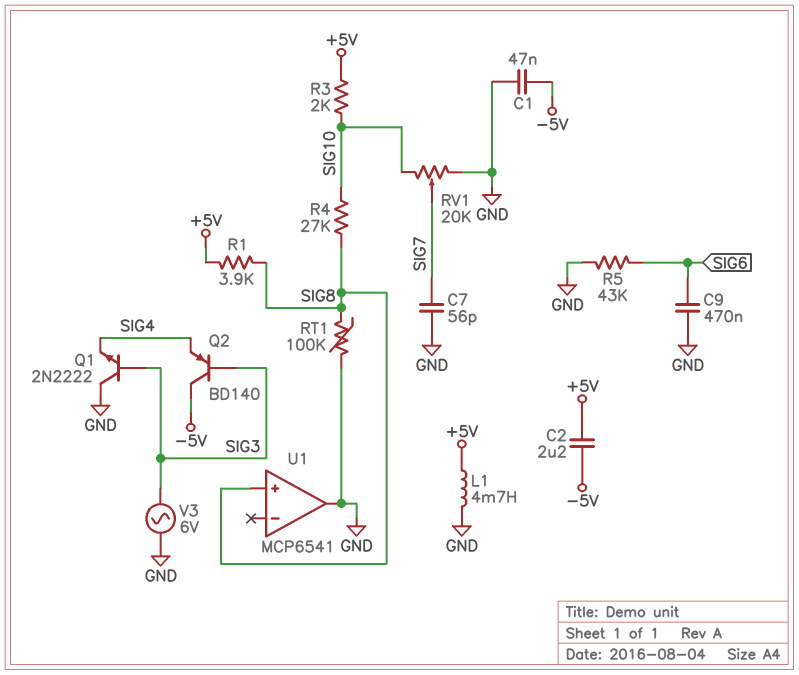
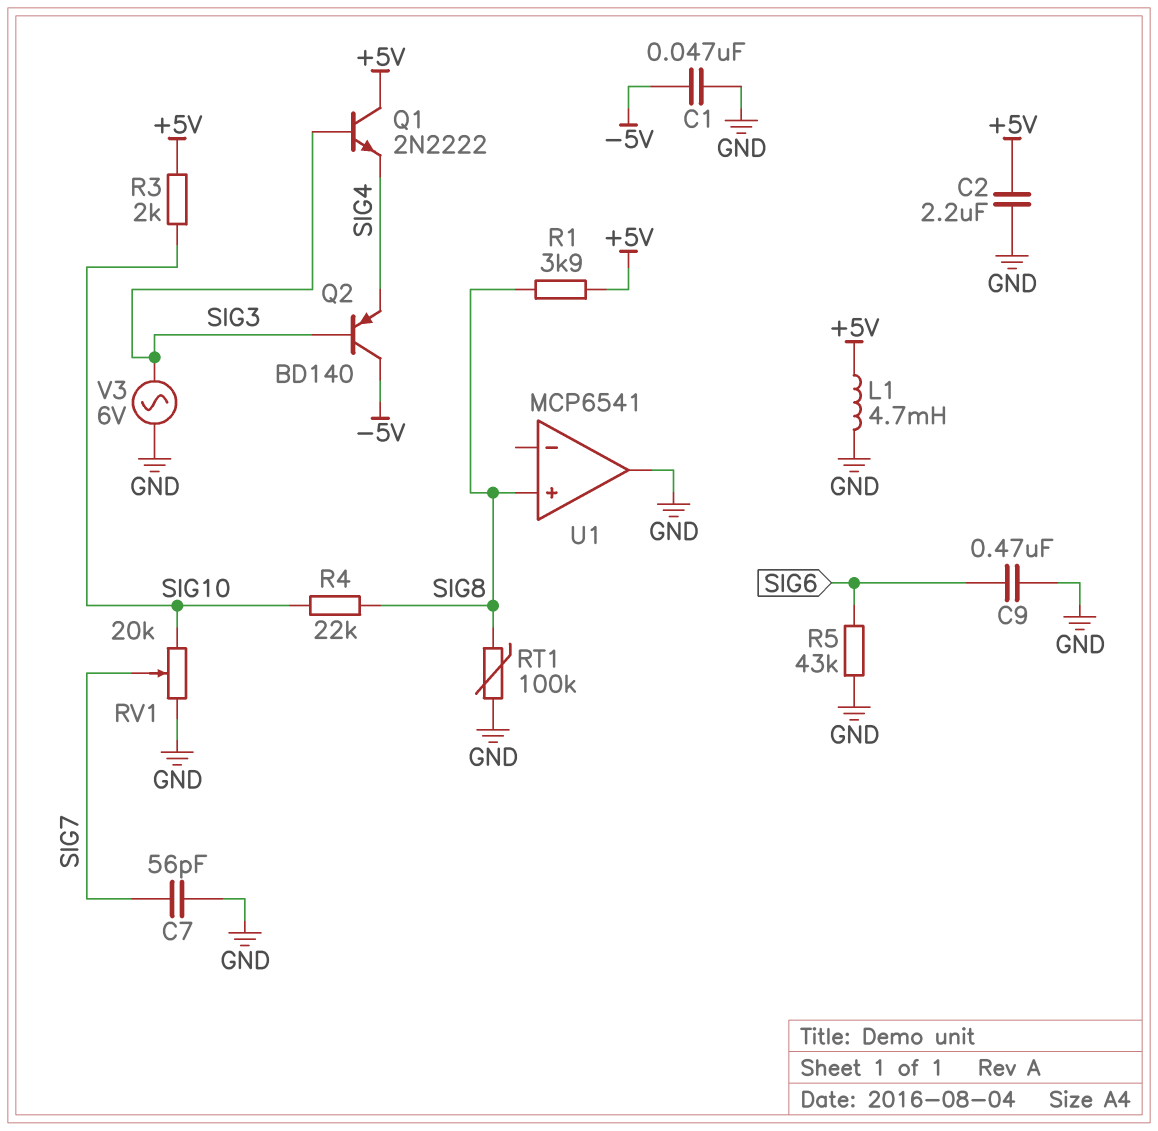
C2: 2.2uF (+5V, -5V) -> 2.2uF (+5V, GND)
Q1: NPN 2N2222 (B SIG3, C GND, E SIG4) -> NPN 2N2222 (B SIG3, C +5V, E SIG4)
R4: 27k (SIG8, SIG10) -> 22k (SIG8, SIG10)

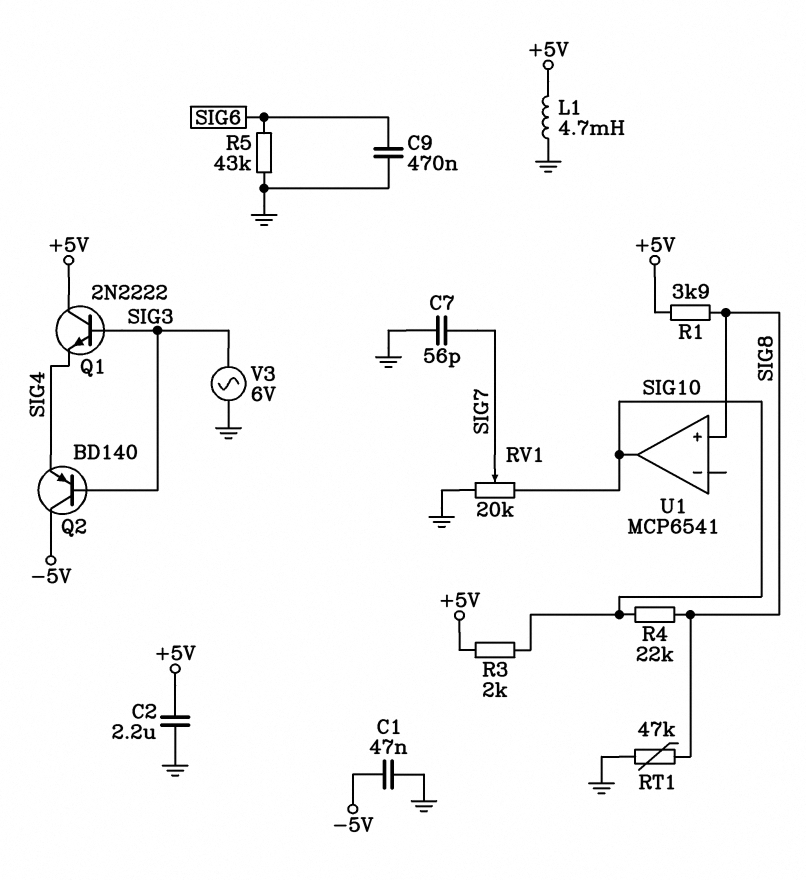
RT1: 100k (GND, SIG8) -> 47k (GND, SIG8)
U1 pin out: GND -> SIG10

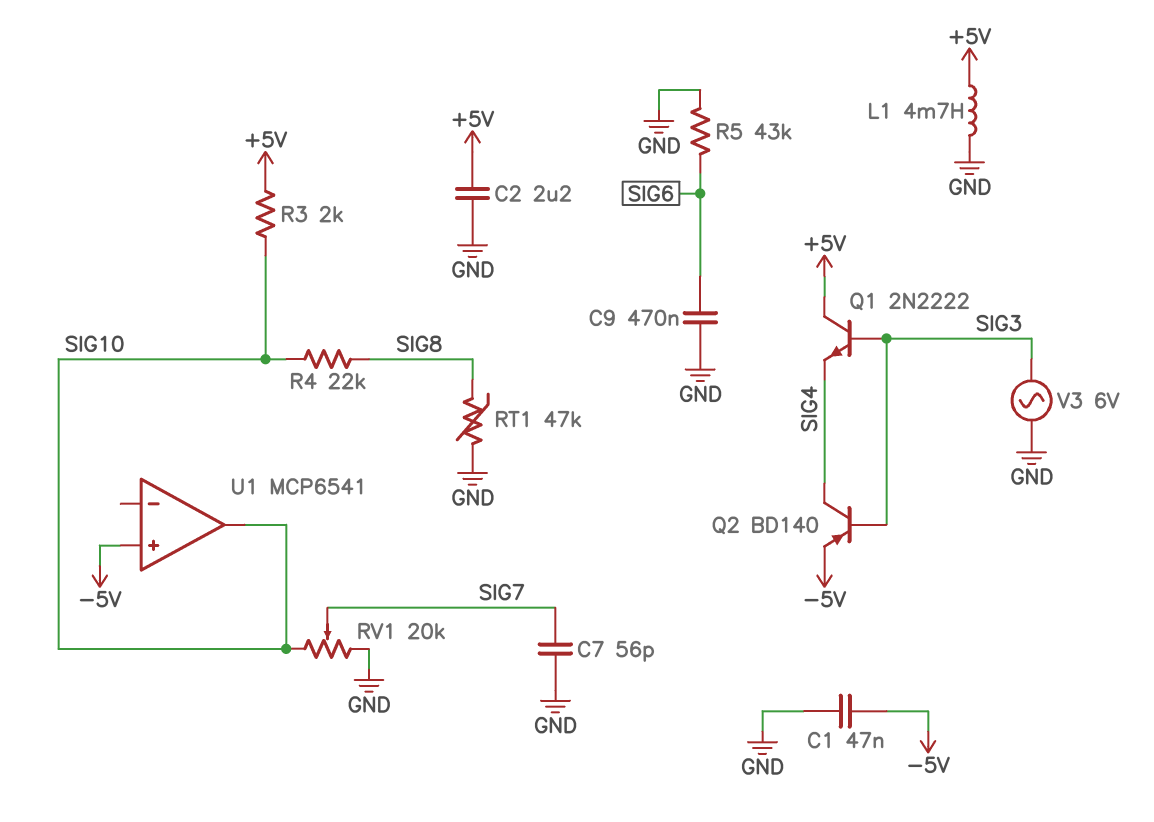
Q2: PNP BD140 (B SIG3, C -5V, E SIG4) -> PNP BD140 (B SIG3, C SIG4, E -5V)
R1: 3.9k (+5V, SIG8) -> none
U1 pin in+: SIG8 -> -5V

